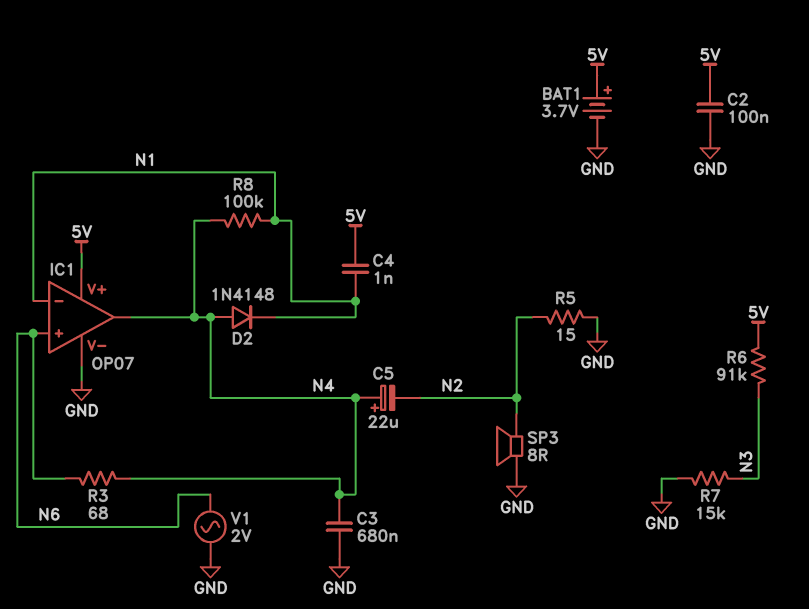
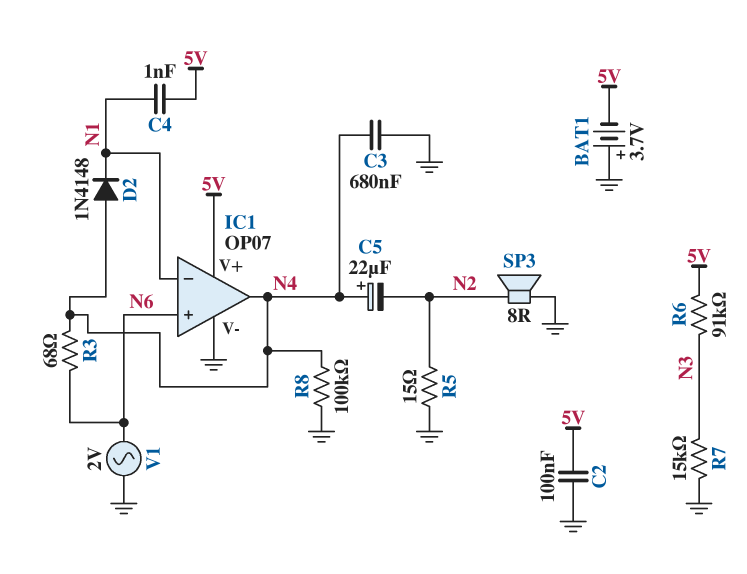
BAT1: 3.7V (plus 5V, minus GND) -> 3.7V (plus GND, minus 5V)
R8: 100k (N1, N4) -> 100k (GND, N4)

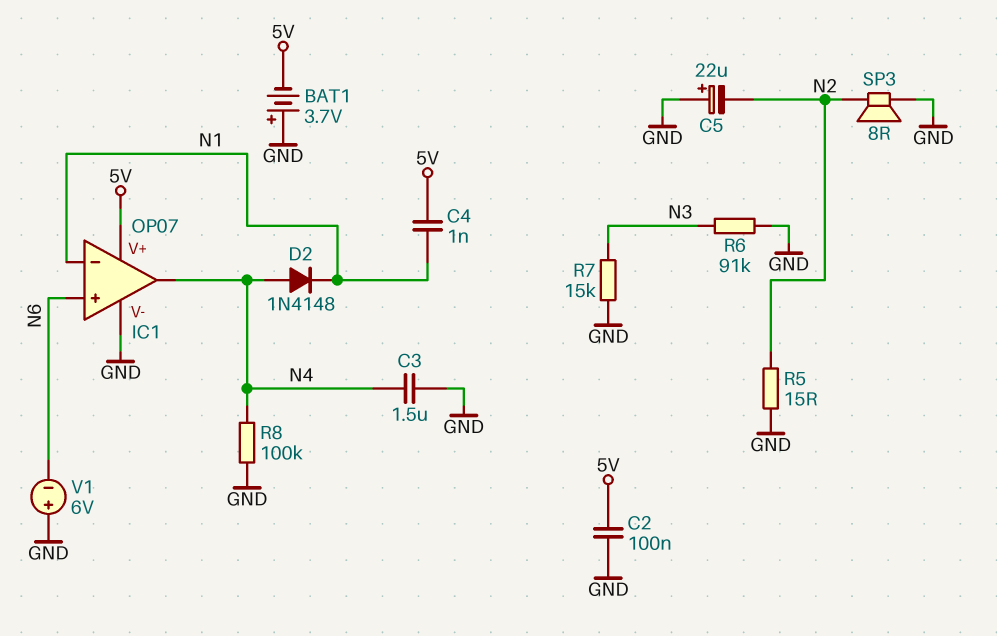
C3: 680nF (GND, N4) -> 1.5uF (GND, N4)
C5: 22uF (plus N4, minus N2) -> 22uF (plus GND, minus N2)
R3: 68 (N4, N6) -> none
R6: 91k (5V, N3) -> 91k (GND, N3)
V1: AC 2V (GND, N6) -> 6V (plus GND, minus N6)

